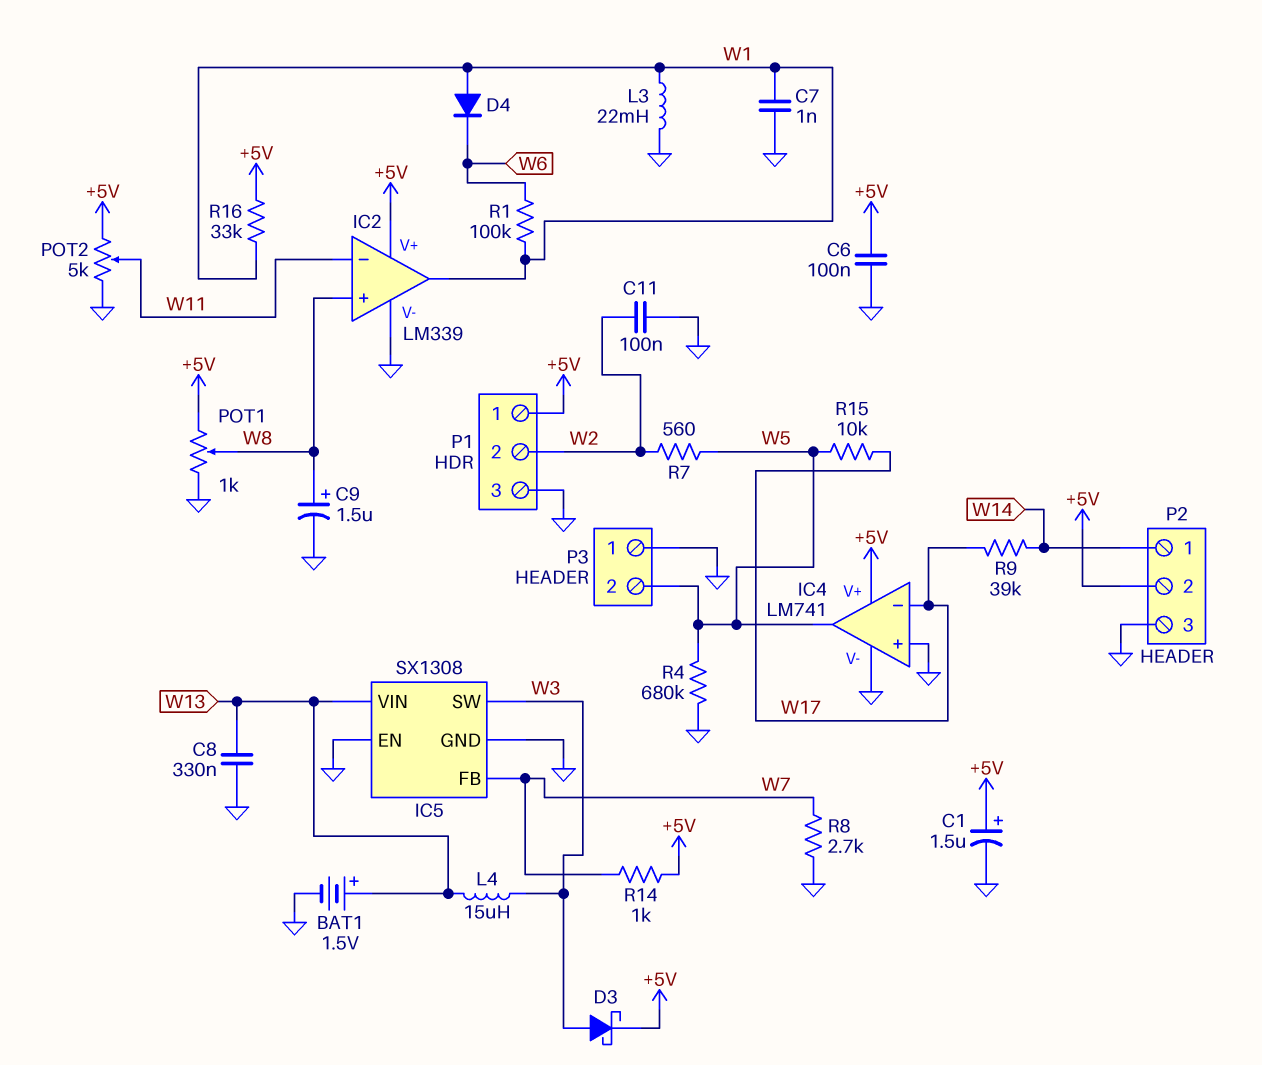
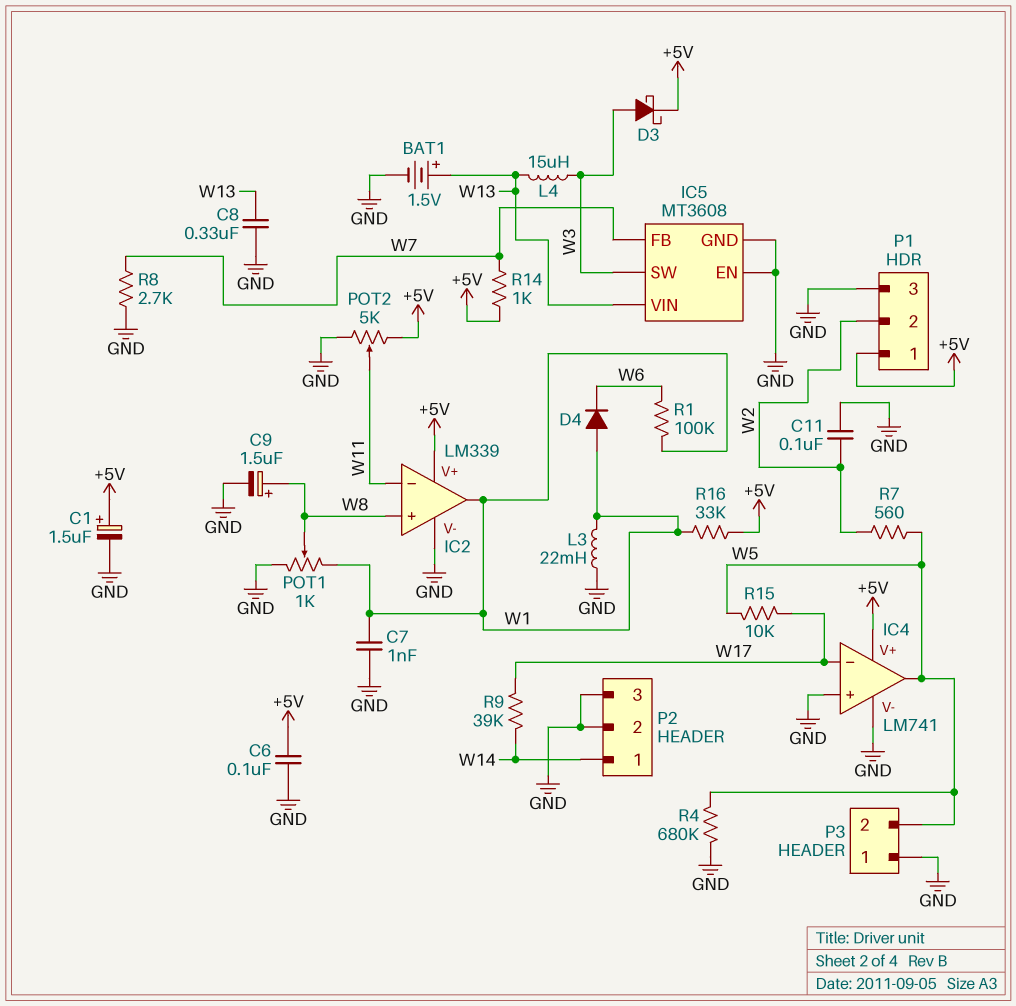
IC5: SX1308 -> MT3608
P2 pin 2: +5V -> GND
POT1: 1k (+5V, GND, wiper W8) -> 1k (GND, W1, wiper W8)

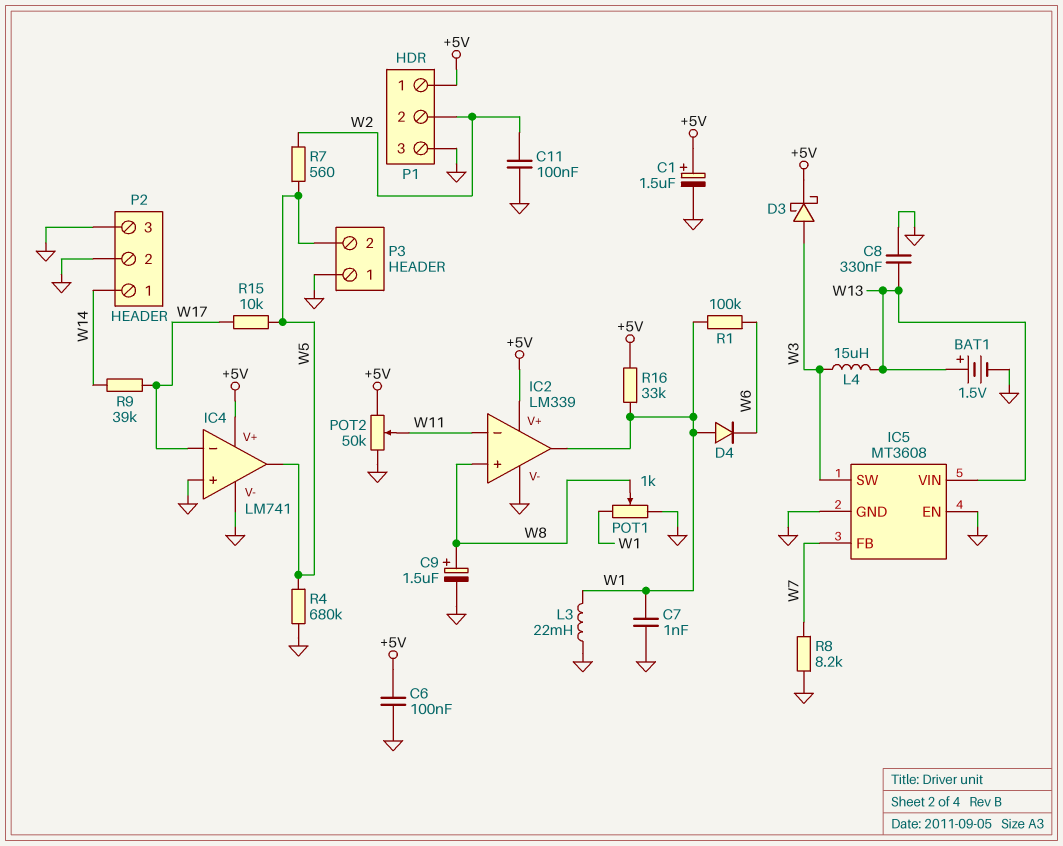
POT2: 5k (+5V, GND, wiper W11) -> 50k (+5V, GND, wiper W11)
R8: 2.7k (GND, W7) -> 8.2k (GND, W7)
R14: 1k (+5V, W7) -> none

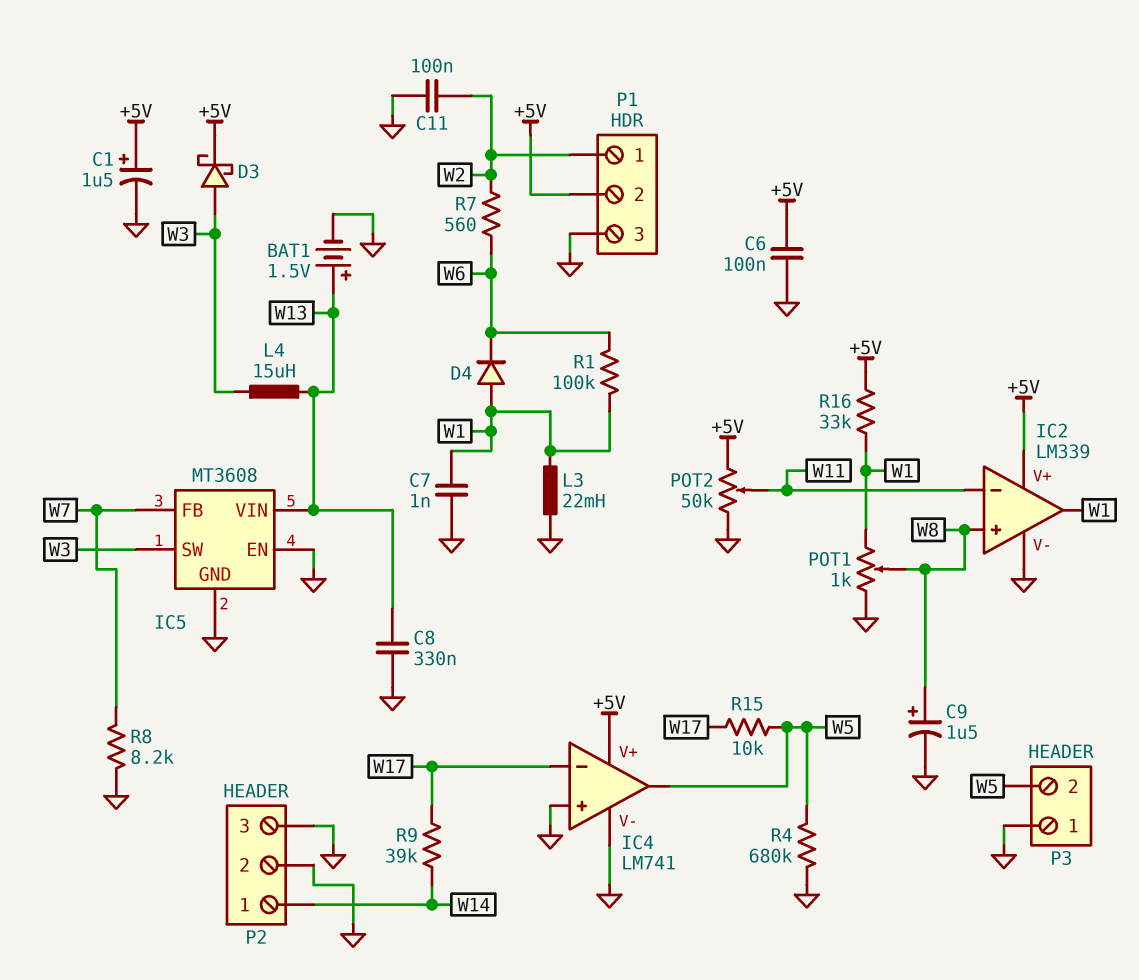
P1 pin 1: +5V -> W2
P1 pin 2: W2 -> +5V
R7: 560 (W2, W5) -> 560 (W2, W6)

